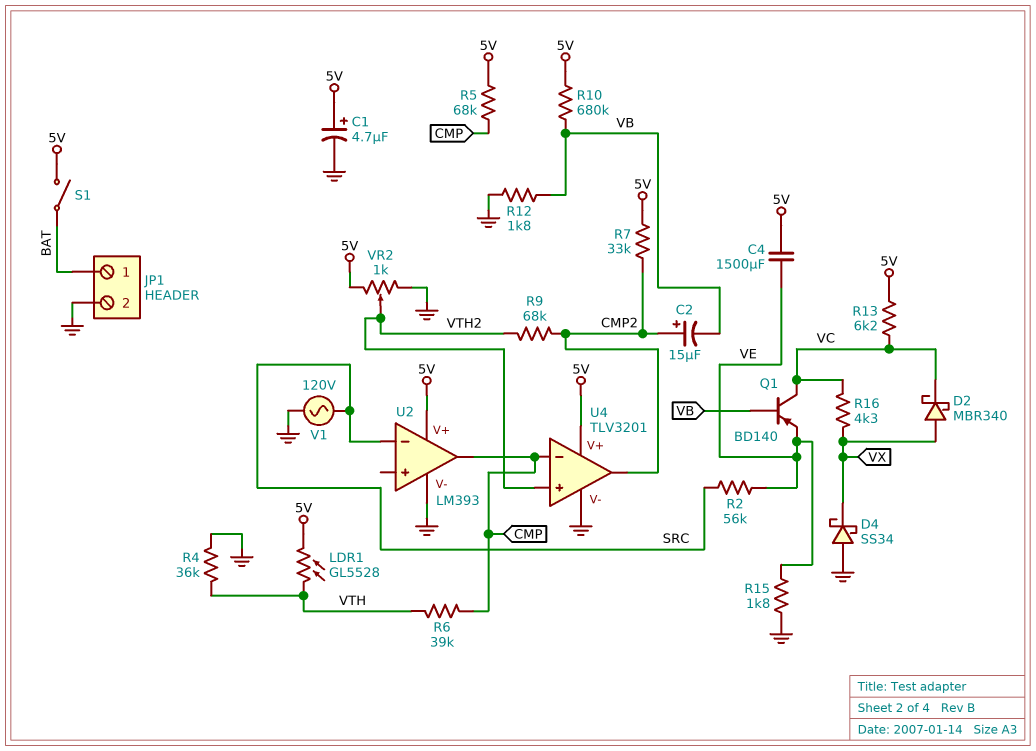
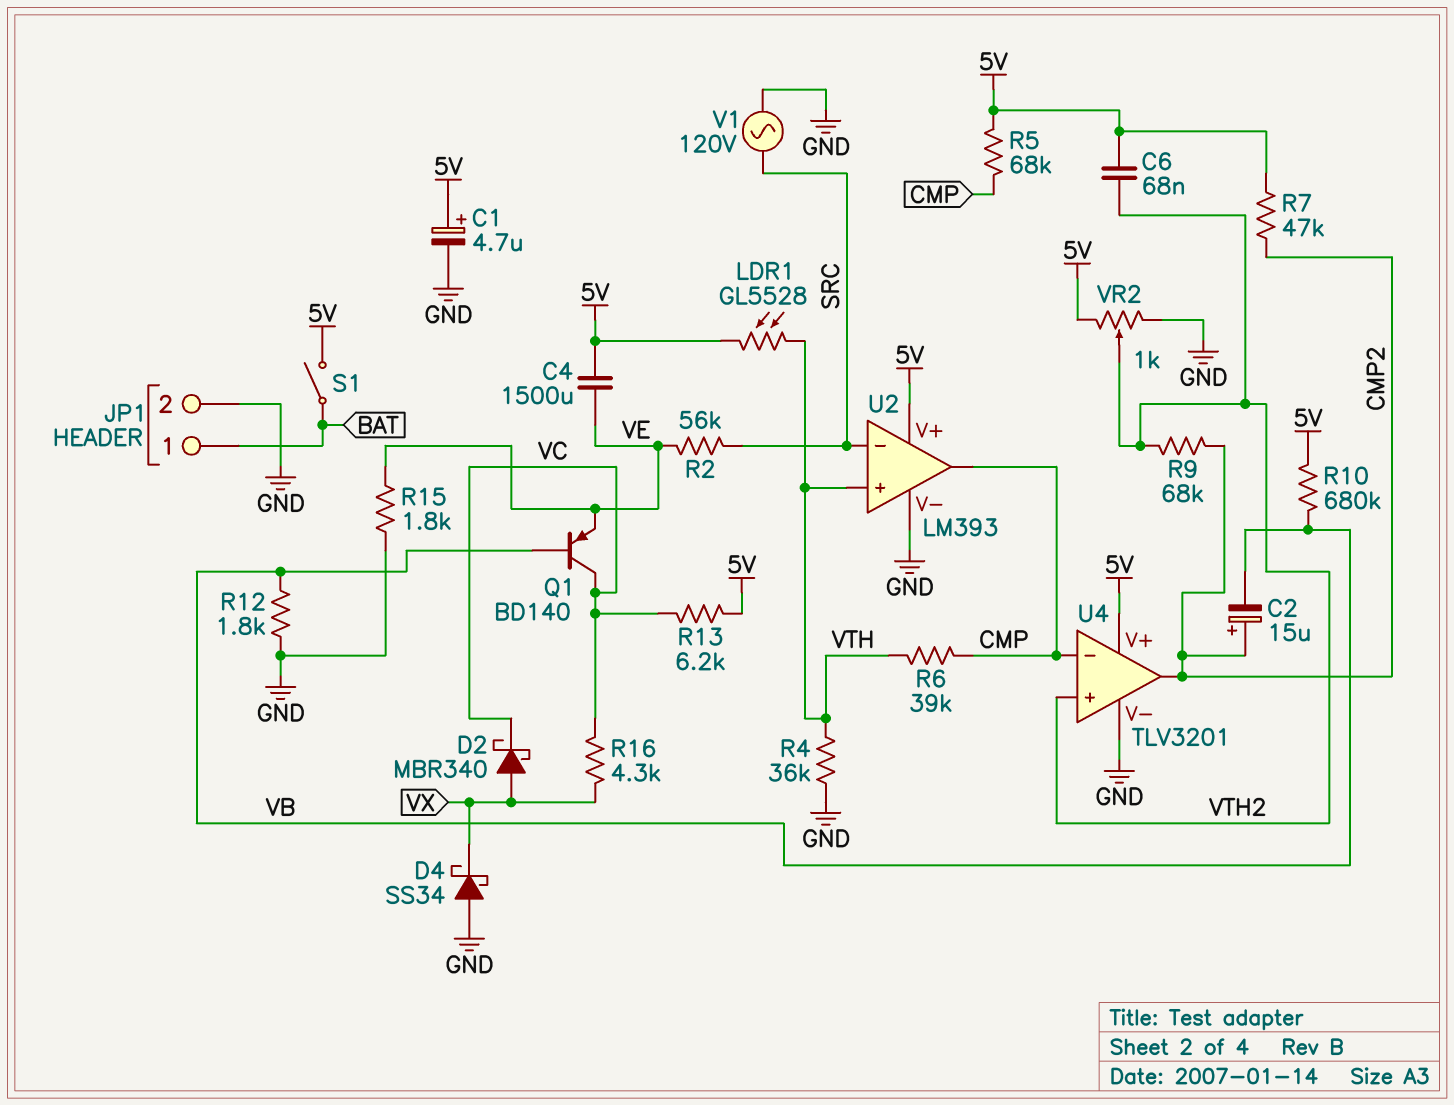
C6: none -> 68nF (5V, VTH2)
R7: 33k (5V, CMP2) -> 47k (5V, CMP2)
U2 pin in+: none -> VTH

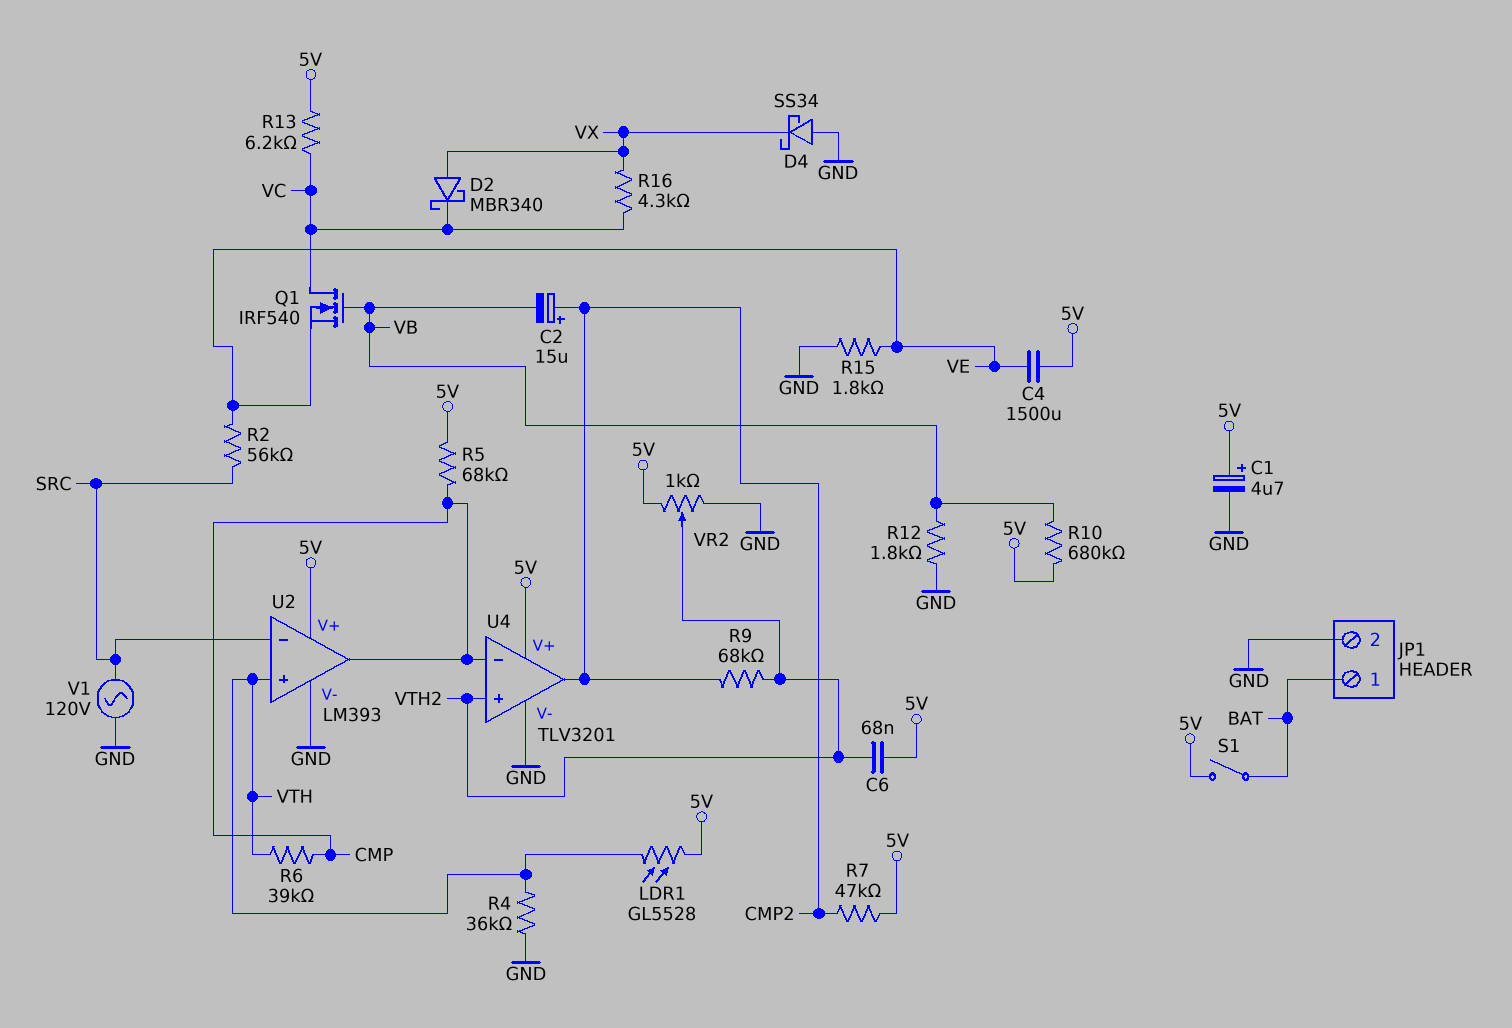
Q1: PNP BD140 (B VB, C VC, E VE) -> NMOS IRF540 (G VB, D VC, S VE)

